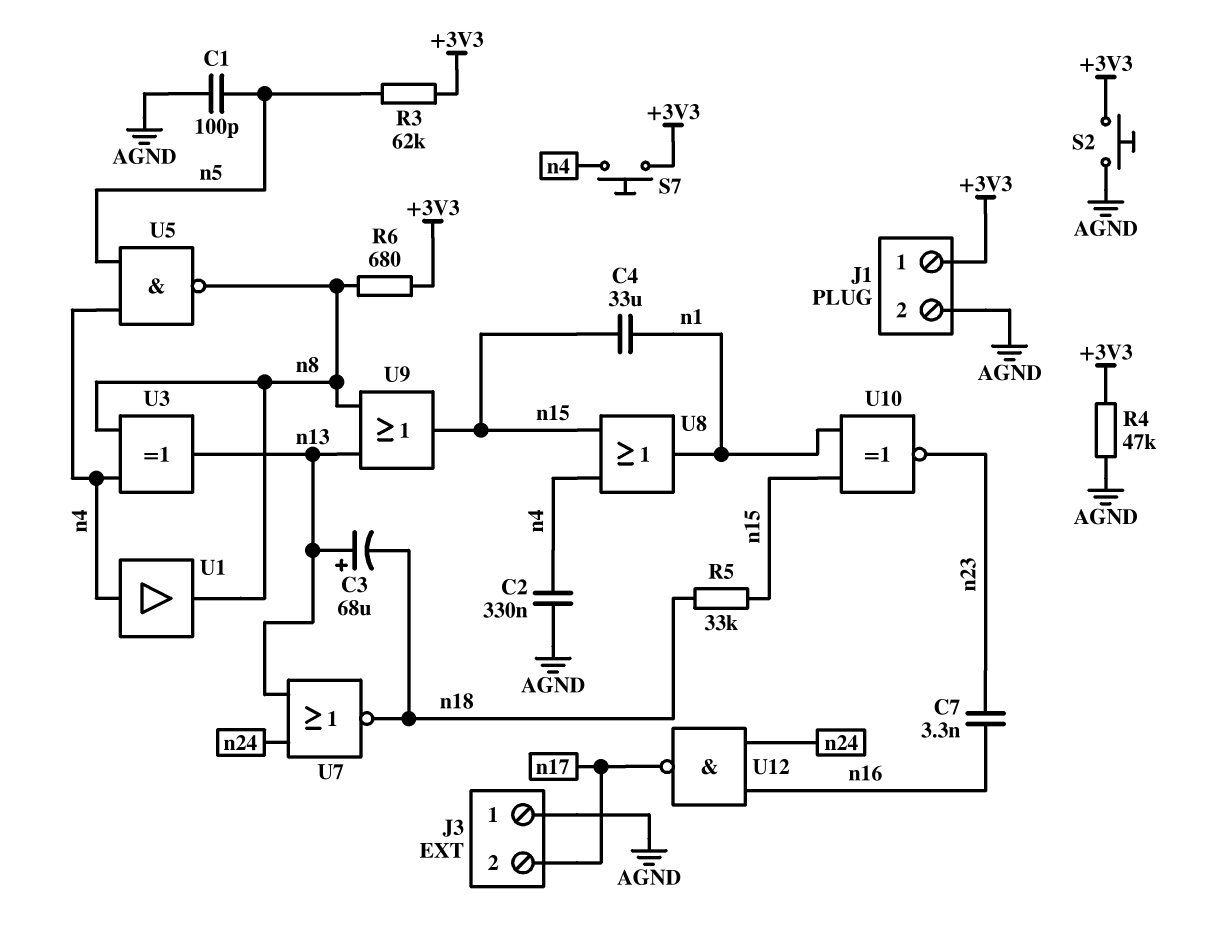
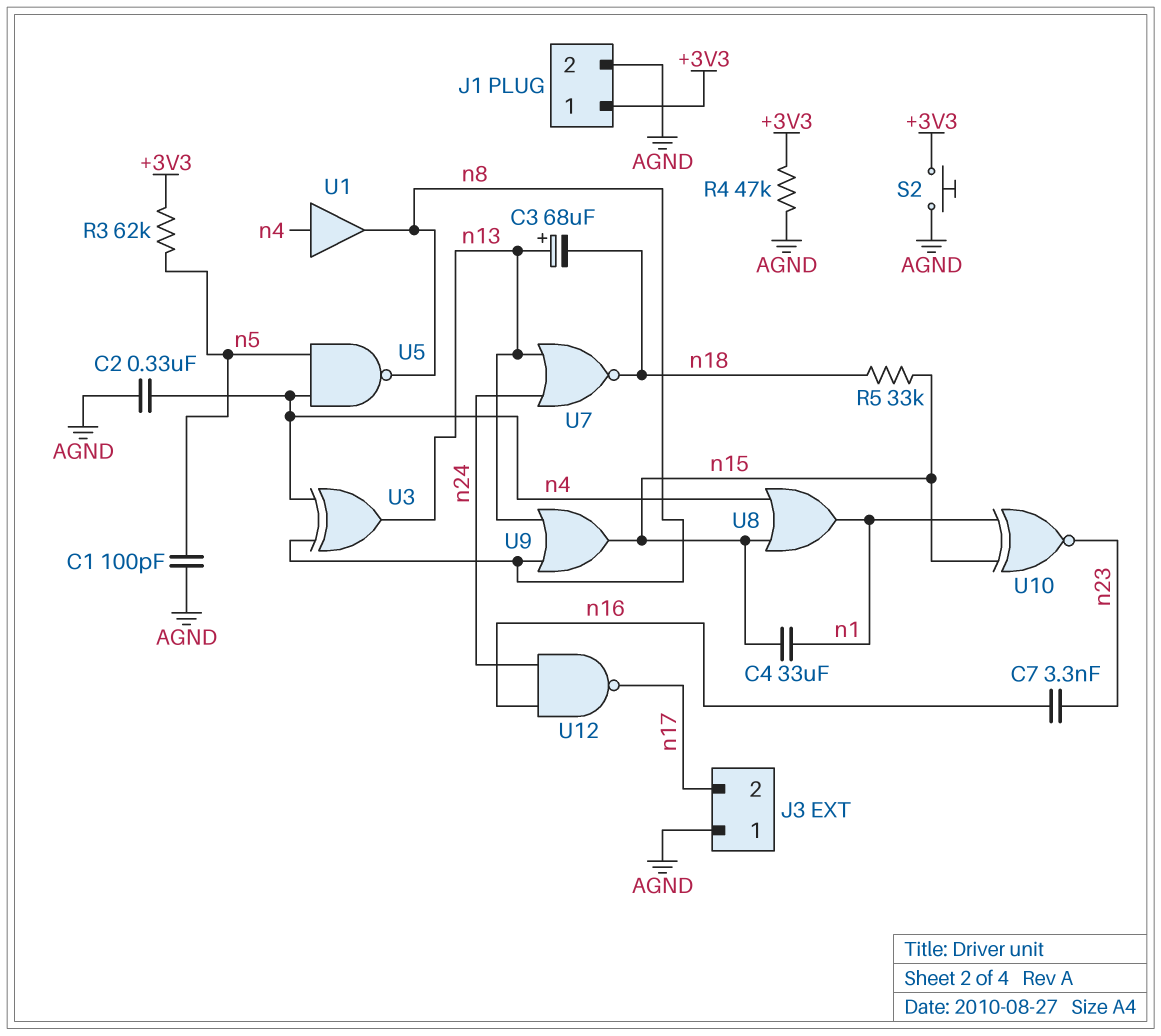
R6: 680 (+3V3, n8) -> none
S7: button (+3V3, n4) -> none

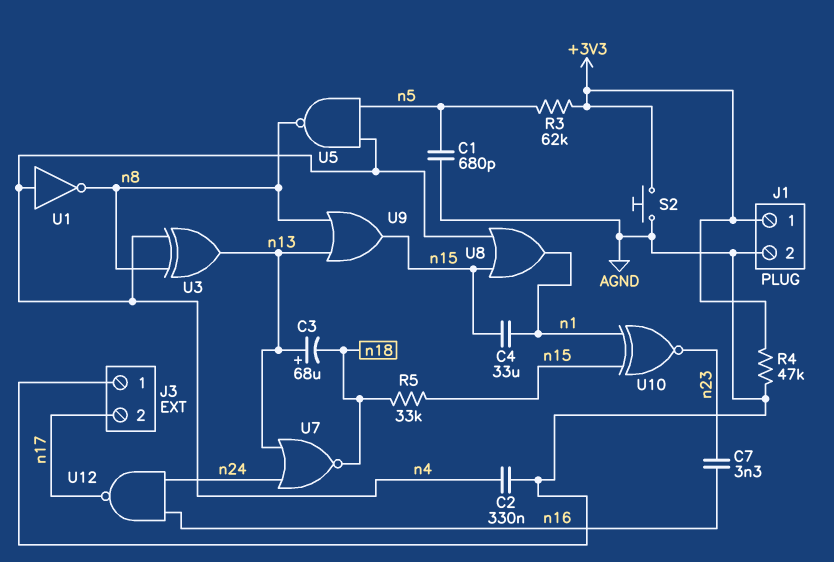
C1: 100pF (AGND, n5) -> 680pF (AGND, n5)
U1: buffer (in n4, out n8) -> NOT (in n4, out n8)

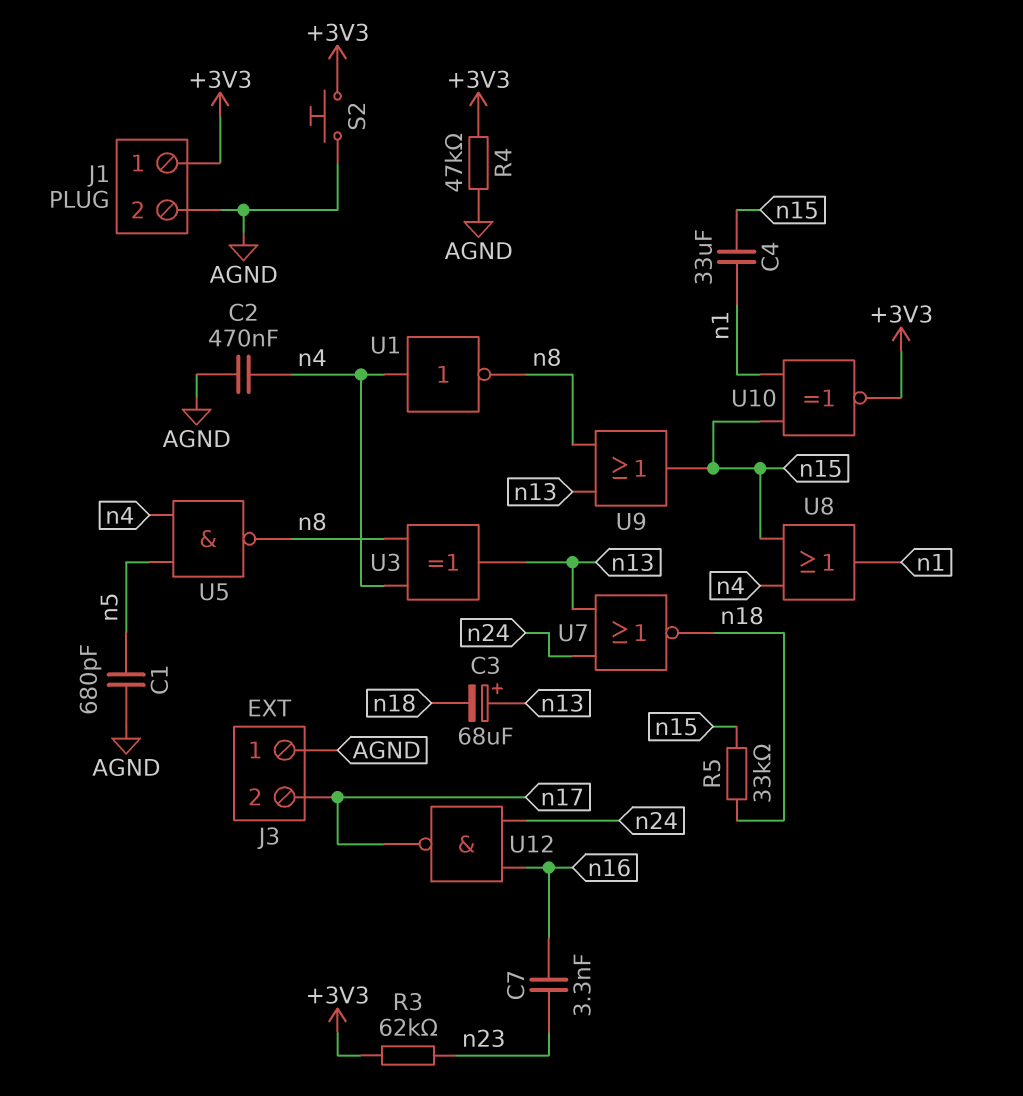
C2: 330nF (AGND, n4) -> 470nF (AGND, n4)
R3: 62k (+3V3, n5) -> 62k (+3V3, n23)
U10: XNOR (in n1, in n15, out n23) -> XNOR (in n1, in n15, out +3V3)

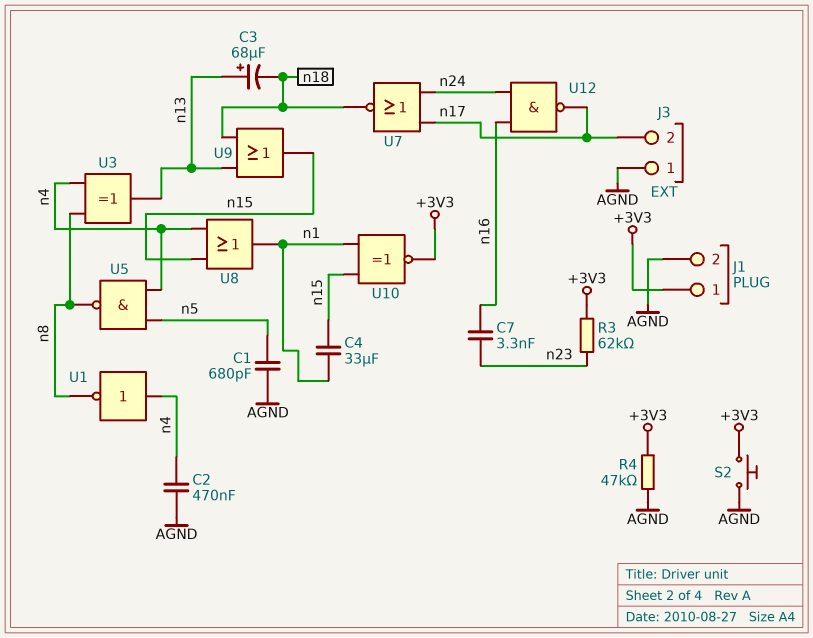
R5: 33k (n15, n18) -> none
U7: NOR (in n13, in n24, out n18) -> NOR (in n17, in n24, out n18)
U9: OR (in n8, in n13, out n15) -> OR (in n13, in n18, out n15)

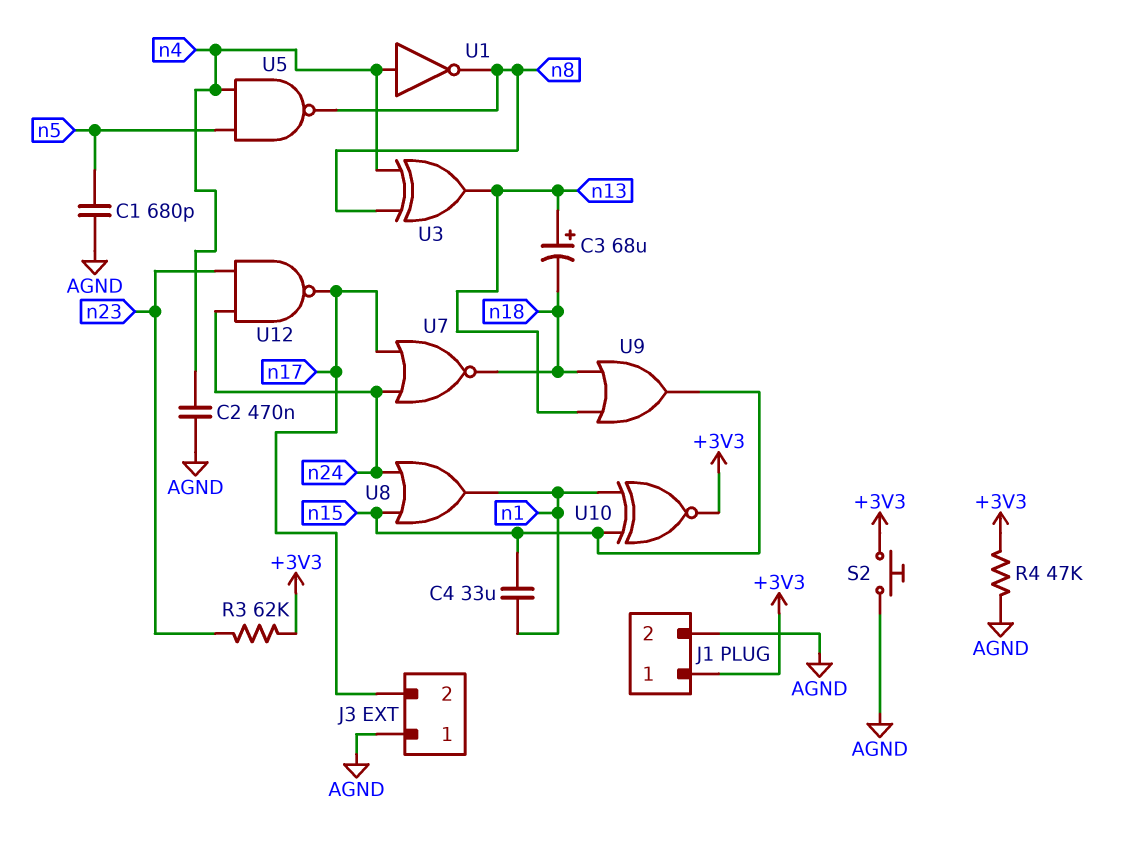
C7: 3.3nF (n16, n23) -> none
U8: OR (in n4, in n15, out n1) -> OR (in n15, in n24, out n1)
U12: NAND (in n16, in n24, out n17) -> NAND (in n23, in n24, out n17)

